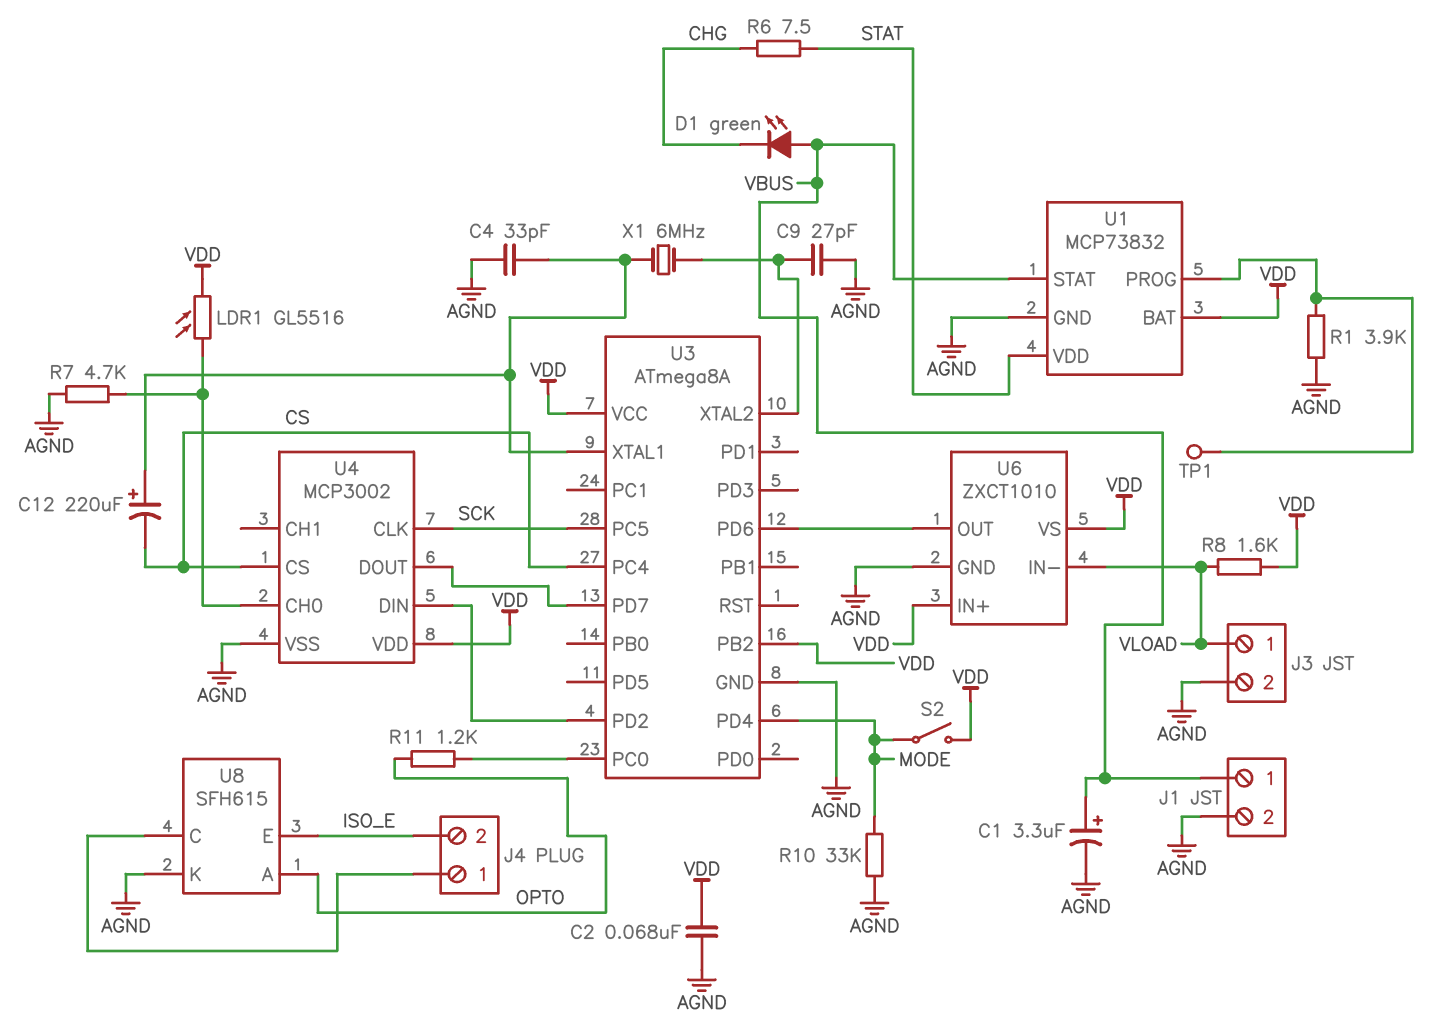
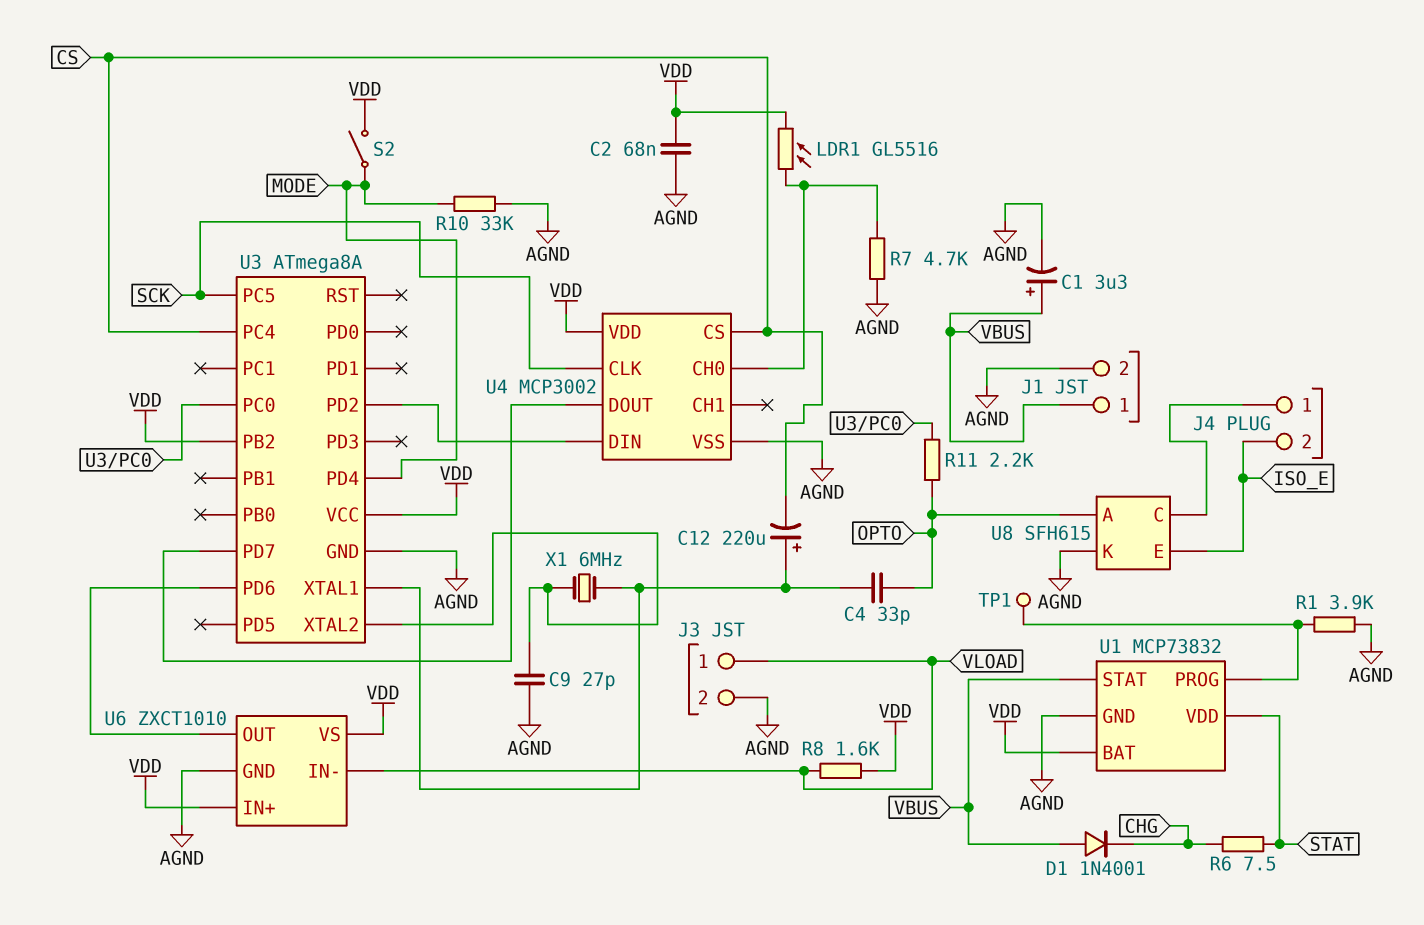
C4: 33pF (AGND, U3/XTAL1) -> 33pF (OPTO, U3/XTAL1)
D1: LED green (A VBUS, K CHG) -> diode 1N4001 (A VBUS, K CHG)
R11: 1.2k (OPTO, U3/PC0) -> 2.2k (OPTO, U3/PC0)

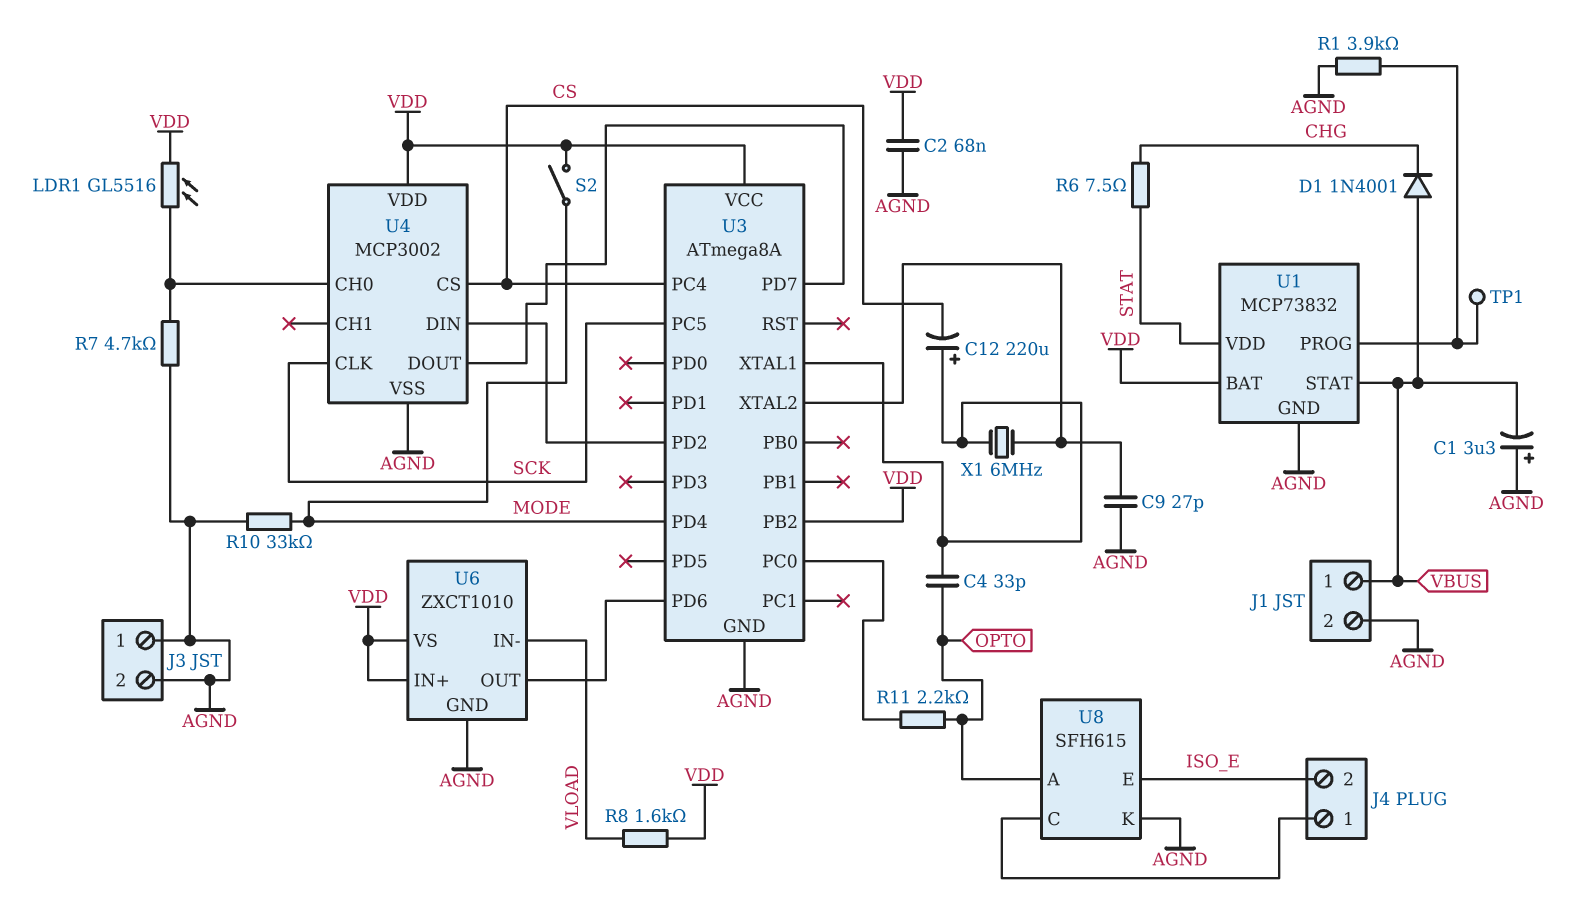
C1: 3.3uF (plus VBUS, minus AGND) -> 3.3uF (plus AGND, minus VBUS)
J3 pin 1: VLOAD -> AGND

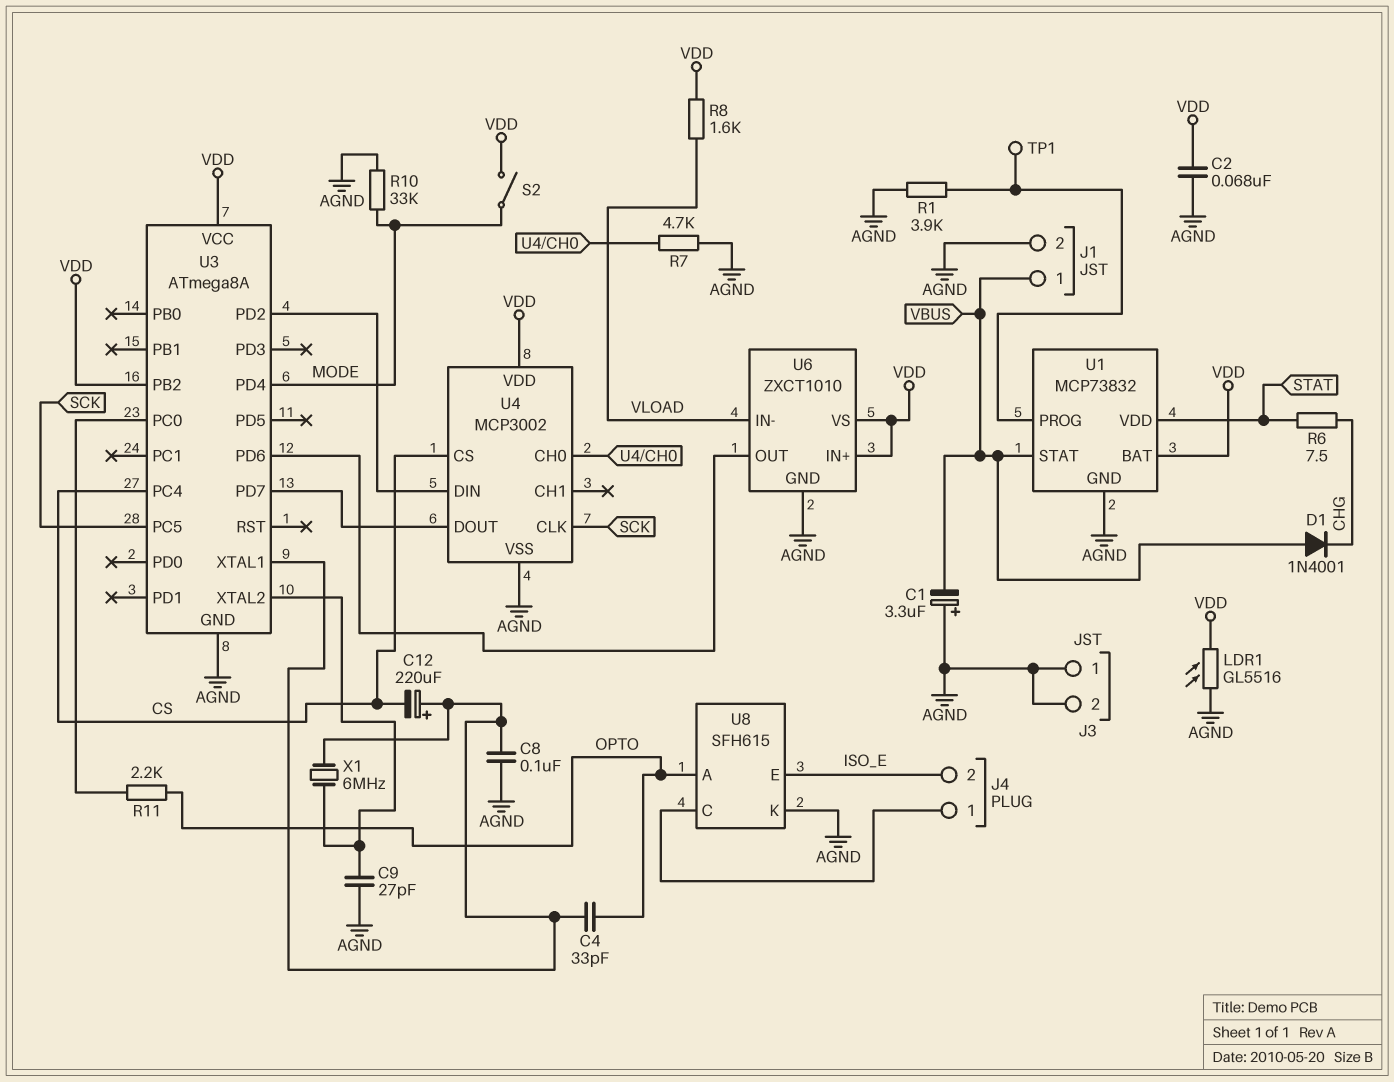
C8: none -> 100nF (AGND, U3/XTAL1)
LDR1: GL5516 (U4/CH0, VDD) -> GL5516 (AGND, VDD)

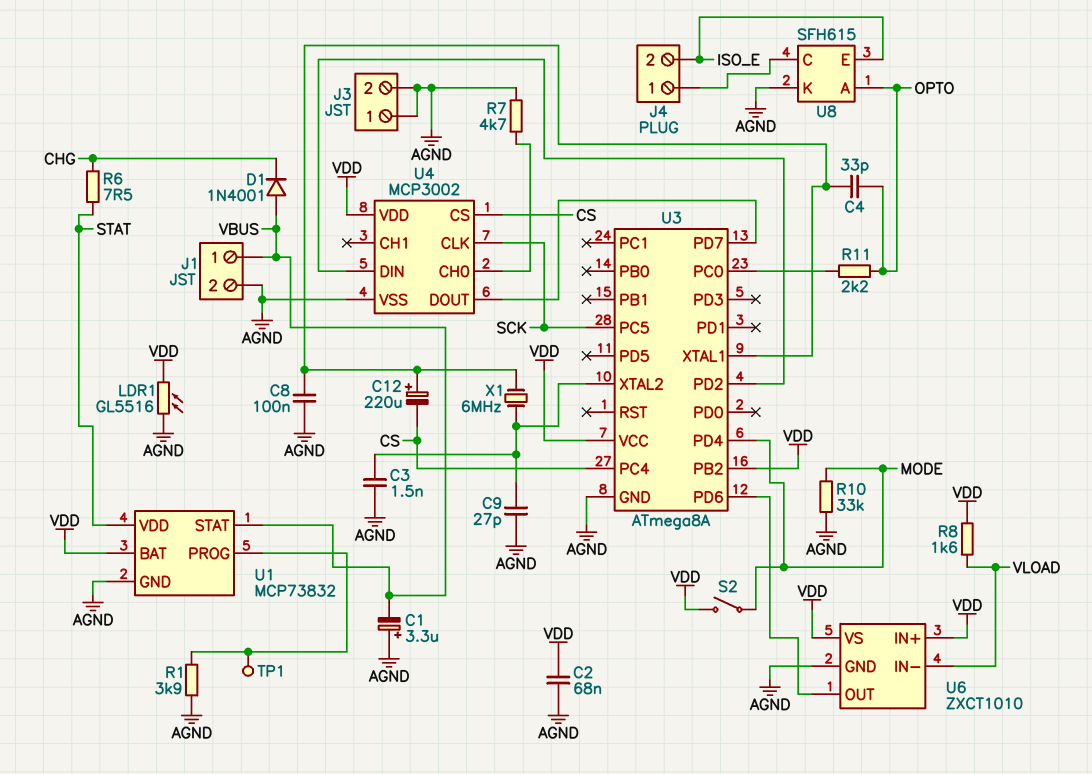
C3: none -> 1.5nF (AGND, U3/XTAL2)

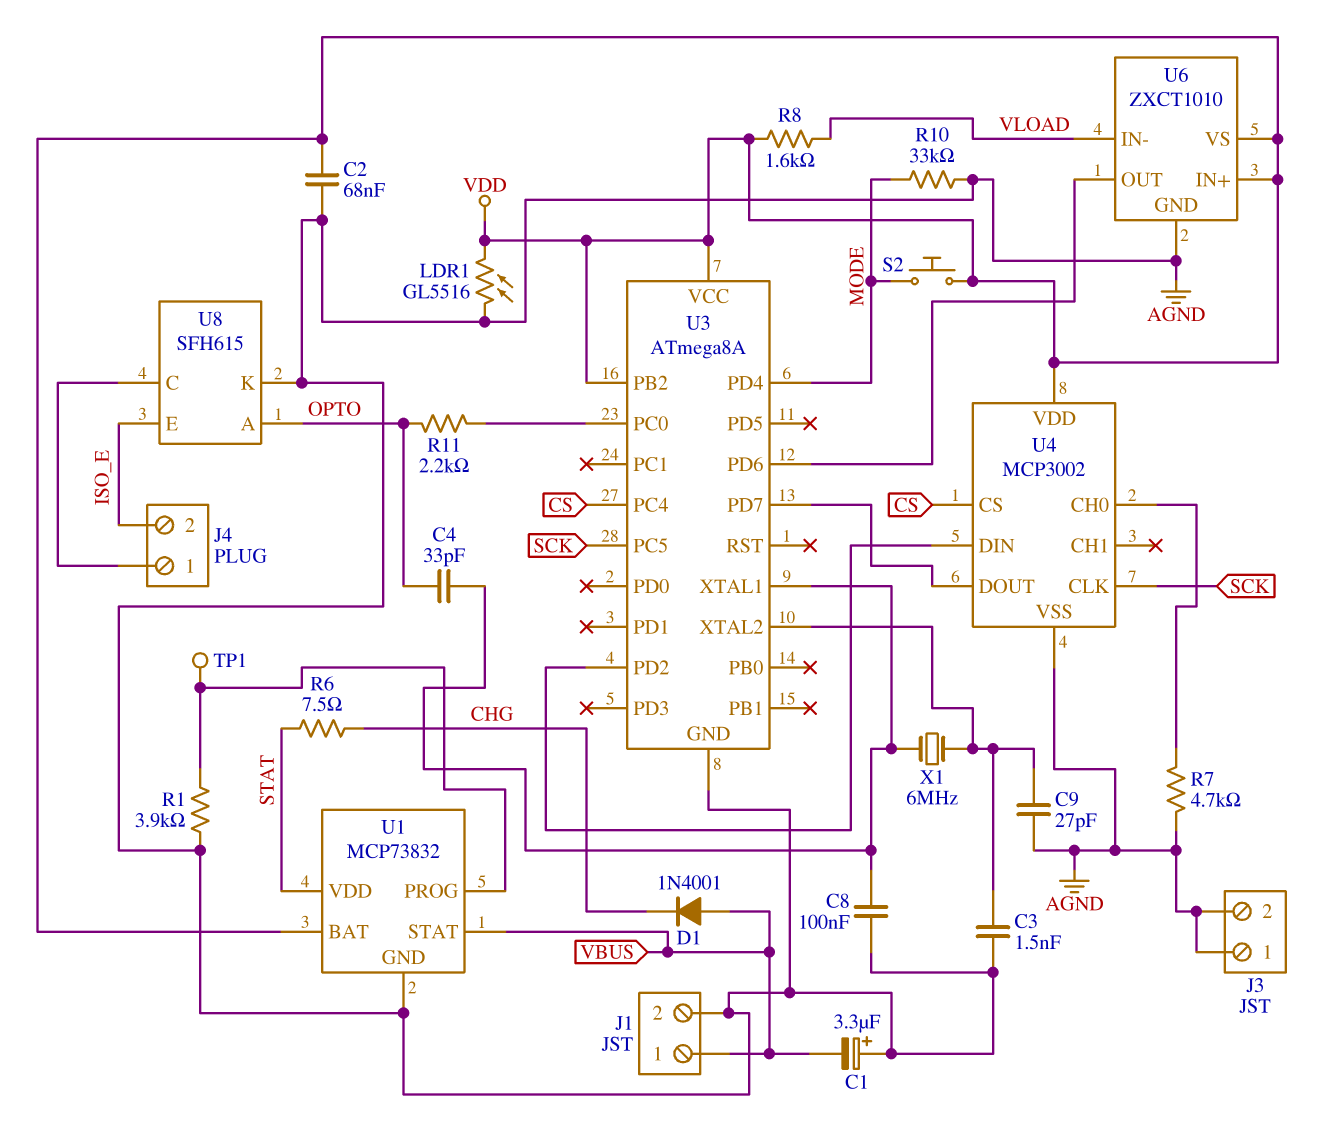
C12: 220uF (plus U3/XTAL1, minus CS) -> none
S2: switch (MODE, VDD) -> button (MODE, VDD)

